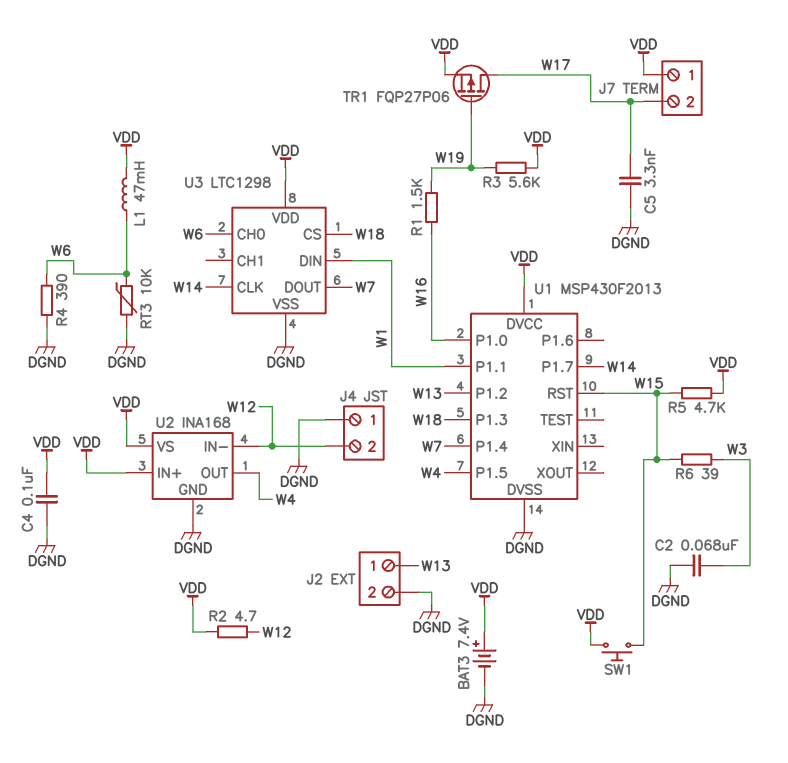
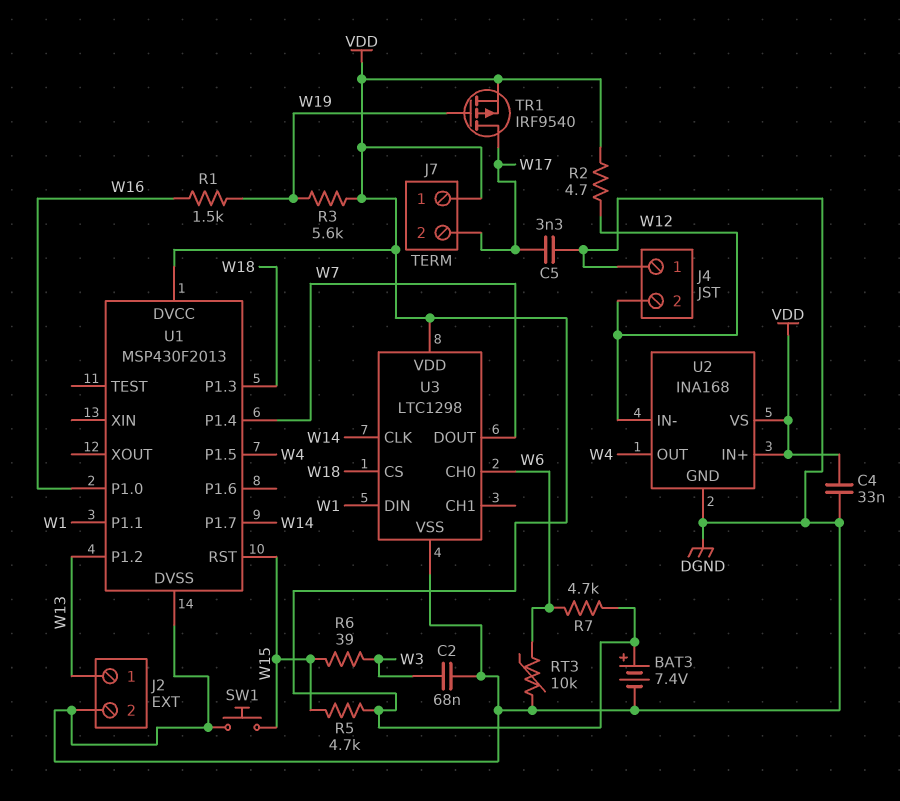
C4: 100nF (DGND, VDD) -> 33nF (DGND, VDD)
L1: 47mH (VDD, W6) -> none
R4: 390 (DGND, W6) -> none
R7: none -> 4.7k (VDD, W6)
SW1: button (VDD, W15) -> button (DGND, W15)
TR1: PMOS FQP27P06 (G W19, D W17, S VDD) -> PMOS IRF9540 (G W19, D W17, S VDD)

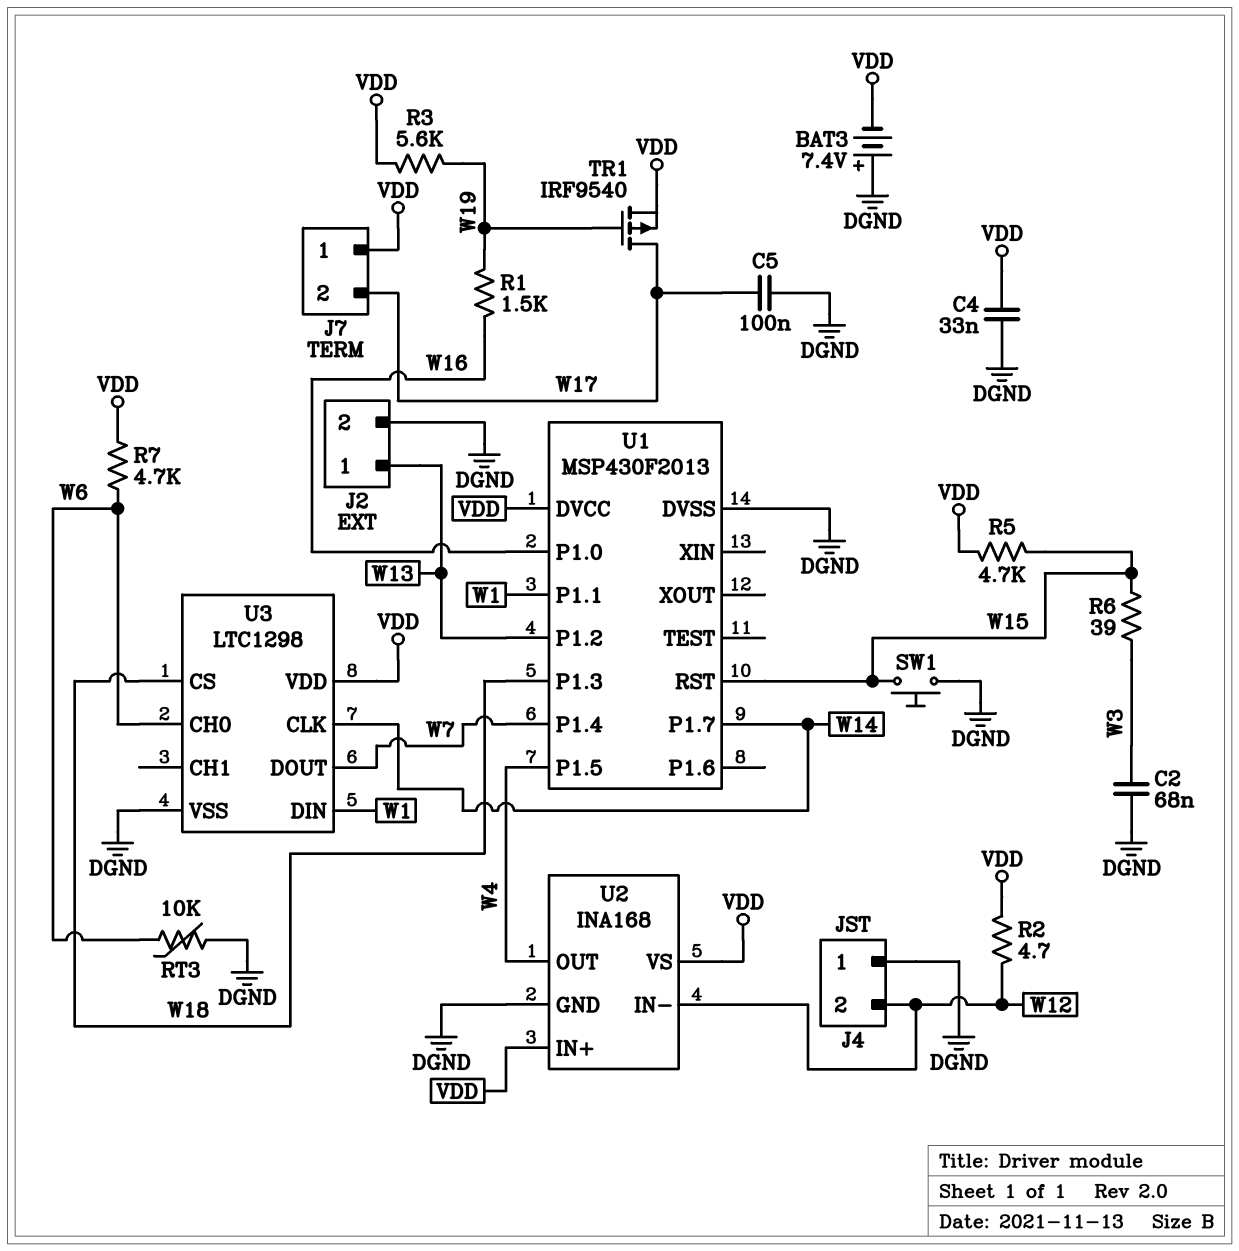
BAT3: 7.4V (plus VDD, minus DGND) -> 7.4V (plus DGND, minus VDD)
C5: 3.3nF (DGND, W17) -> 100nF (DGND, W17)

